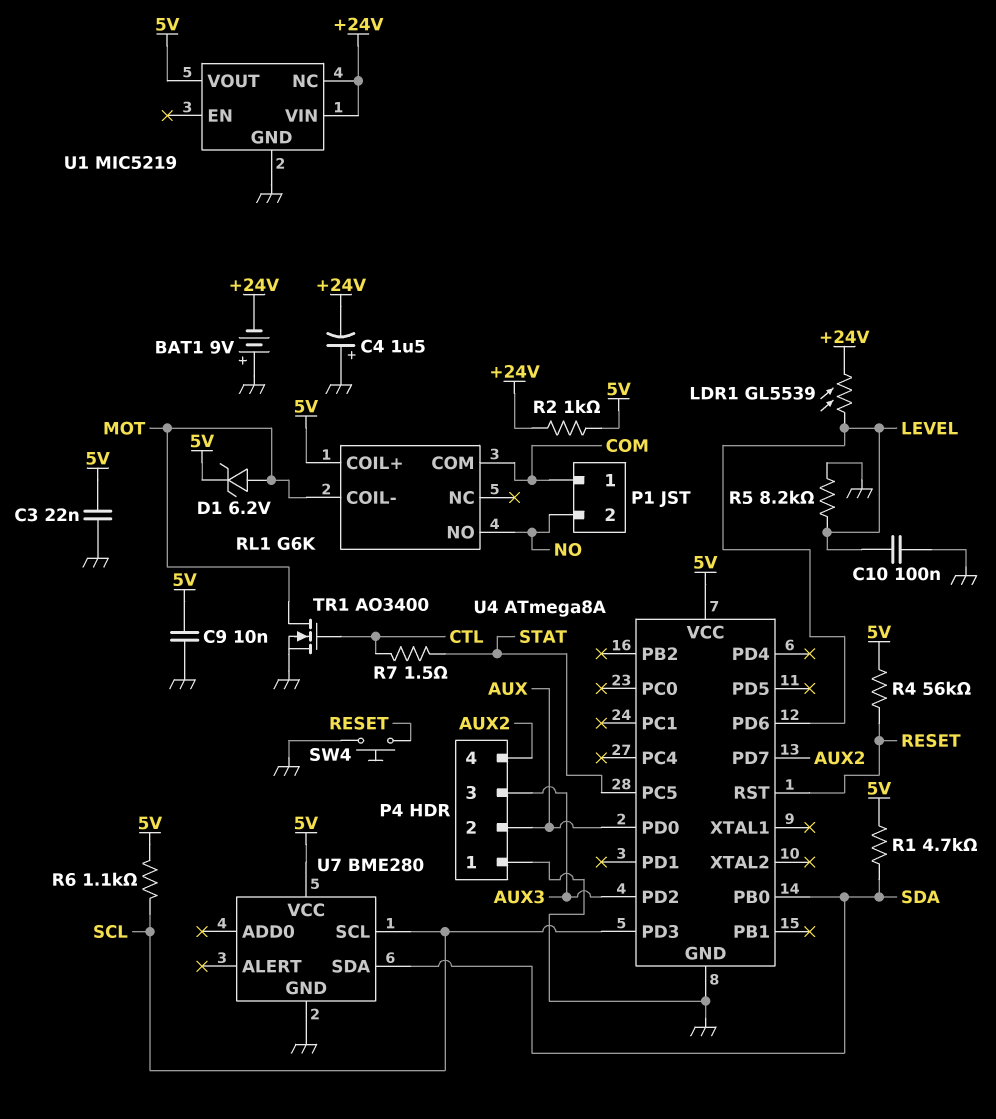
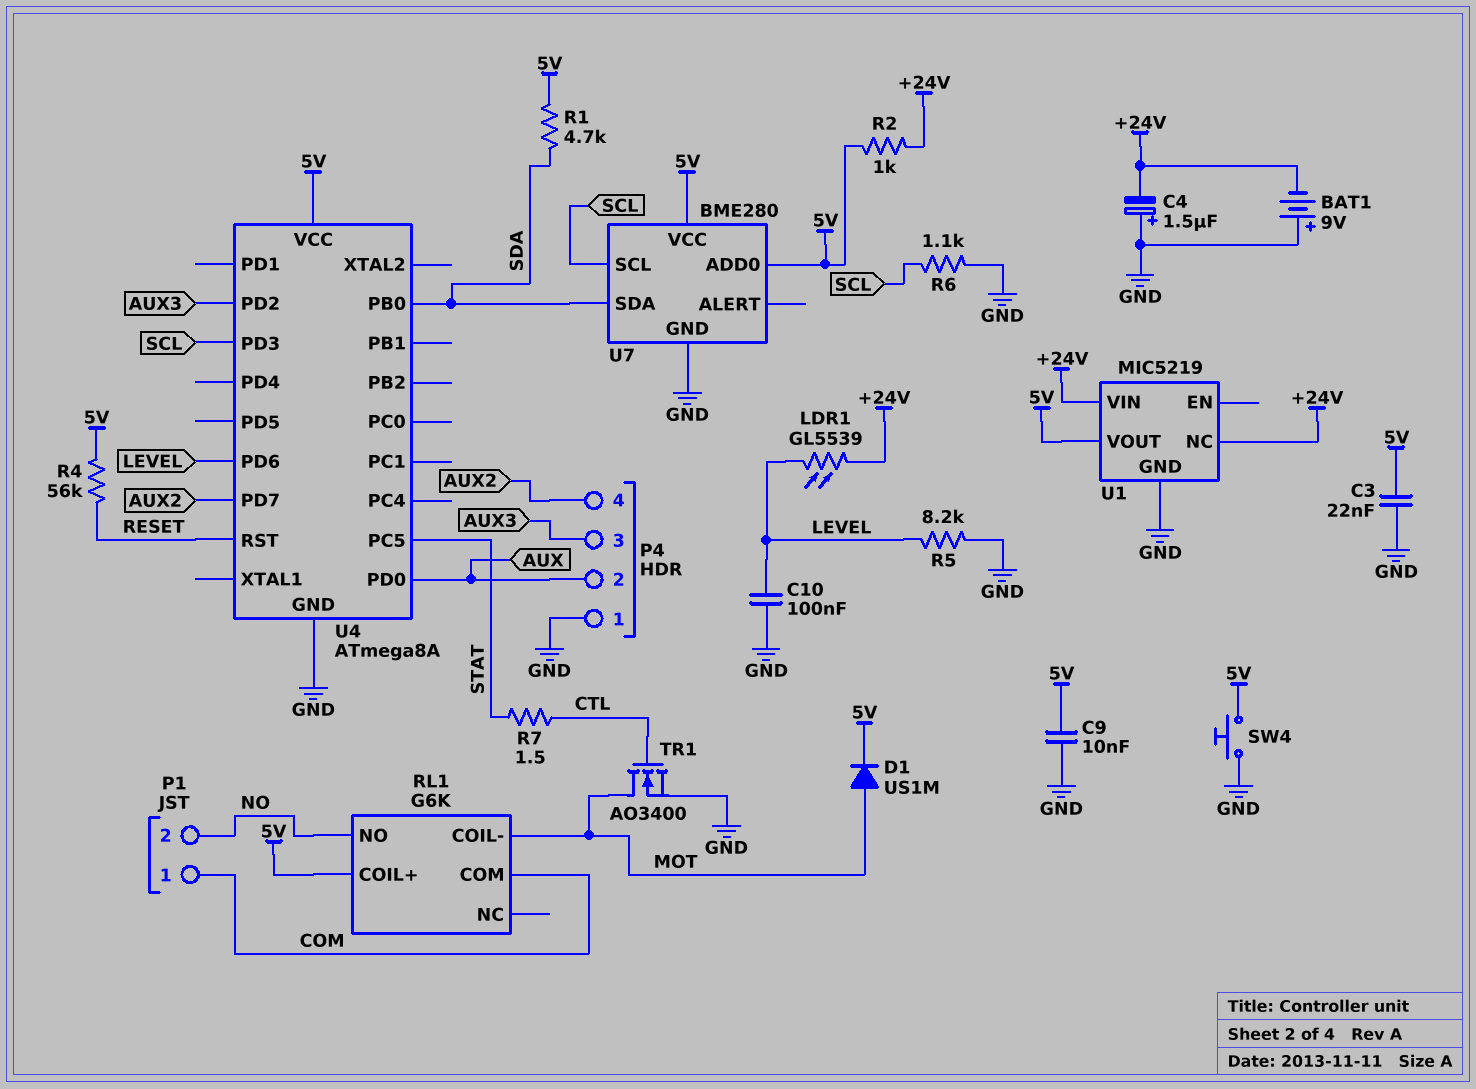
D1: zener 6.2V (A MOT, K 5V) -> diode US1M (A MOT, K 5V)
R6: 1.1k (5V, SCL) -> 1.1k (GND, SCL)
SW4: button (GND, RESET) -> button (5V, GND)
U7 pin ADD0: none -> 5V

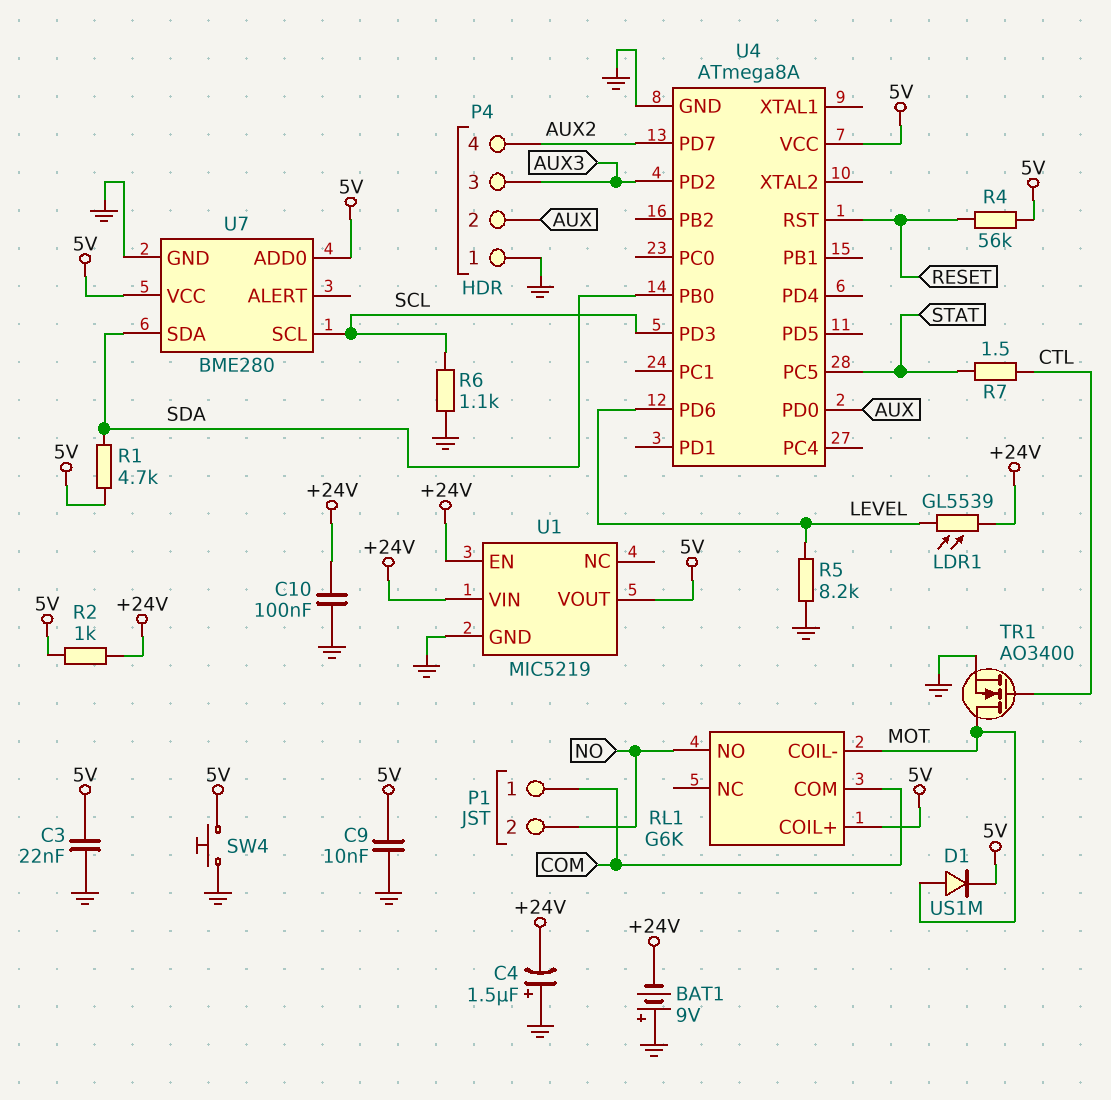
C10: 100nF (GND, LEVEL) -> 100nF (+24V, GND)
U1 pin EN: none -> +24V
U1 pin NC: +24V -> none

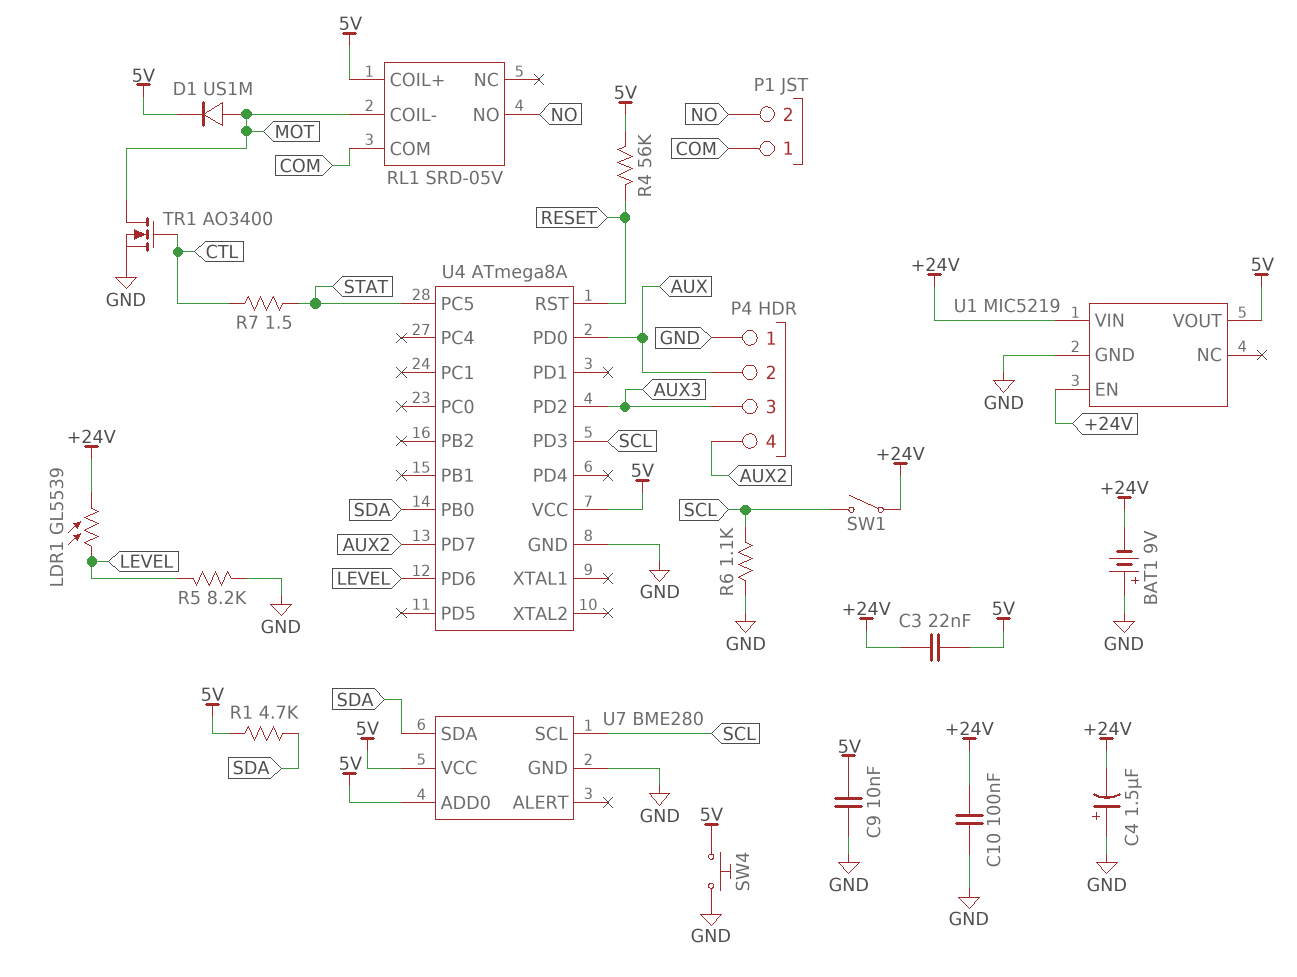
C3: 22nF (5V, GND) -> 22nF (+24V, 5V)
R2: 1k (+24V, 5V) -> none
RL1: G6K -> SRD-05V
SW1: none -> switch (+24V, SCL)

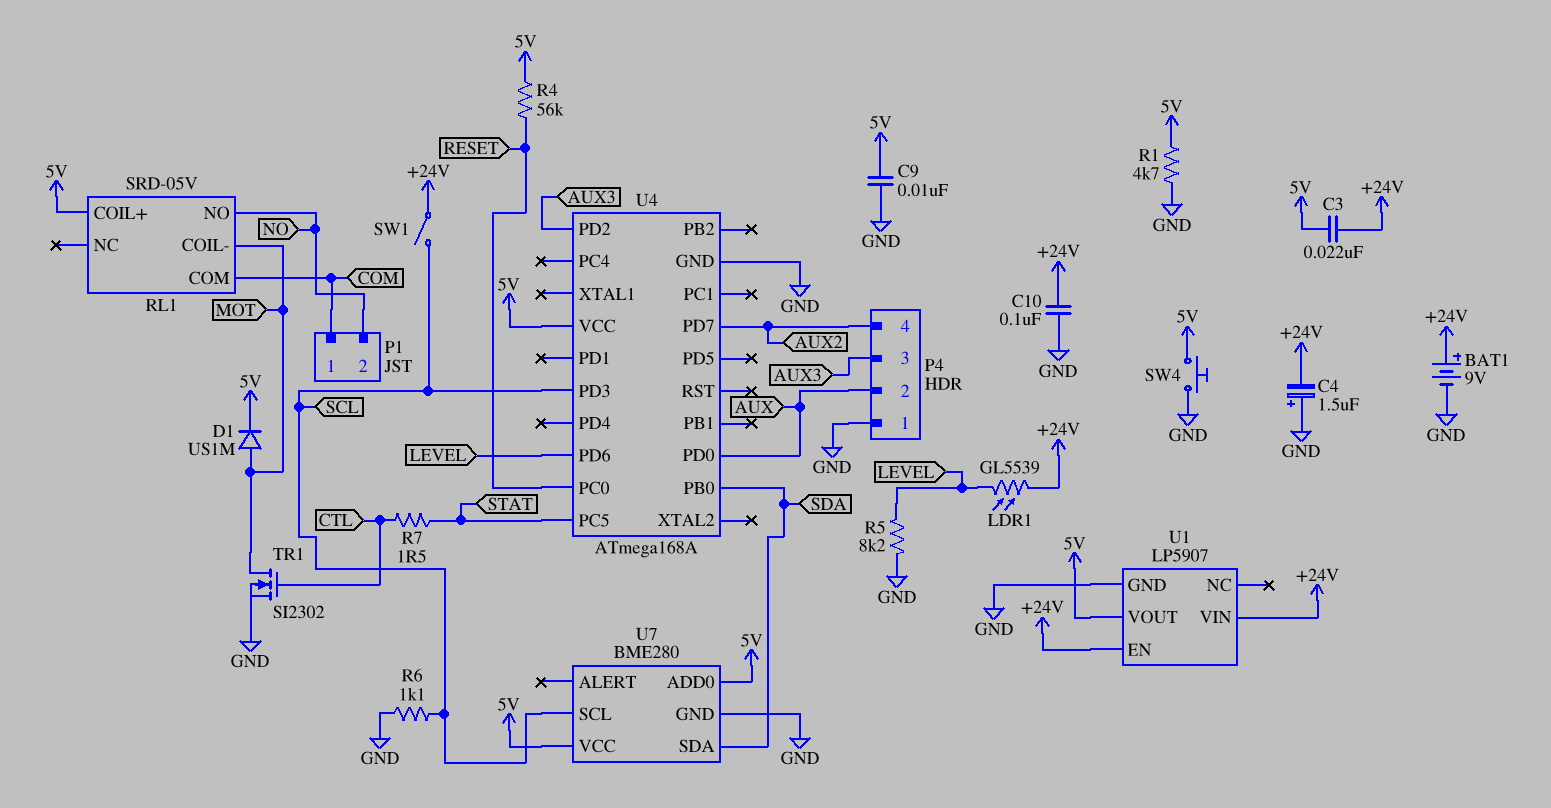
BAT1: 9V (plus GND, minus +24V) -> 9V (plus +24V, minus GND)
R1: 4.7k (5V, SDA) -> 4.7k (5V, GND)
TR1: NMOS AO3400 (G CTL, D MOT, S GND) -> NMOS SI2302 (G CTL, D MOT, S GND)
U1: MIC5219 -> LP5907
U4: ATmega8A -> ATmega168A
U4 pin PC0: none -> RESET
U4 pin RST: RESET -> none

